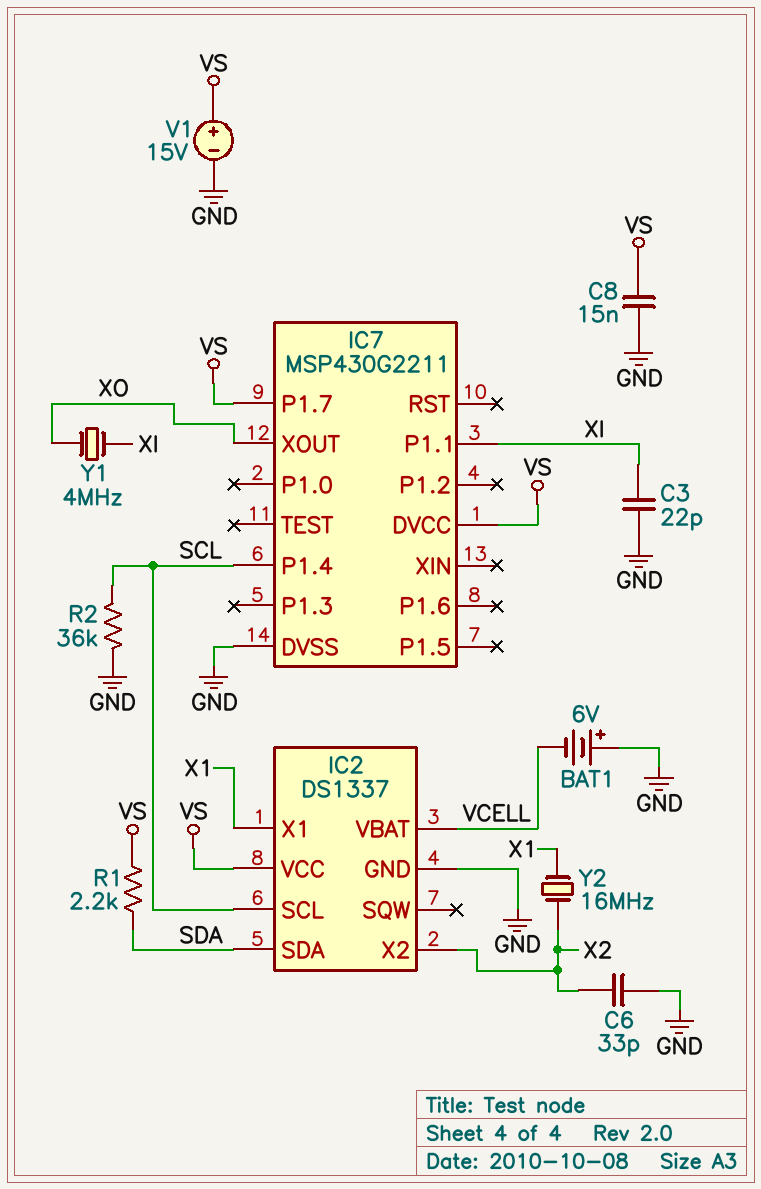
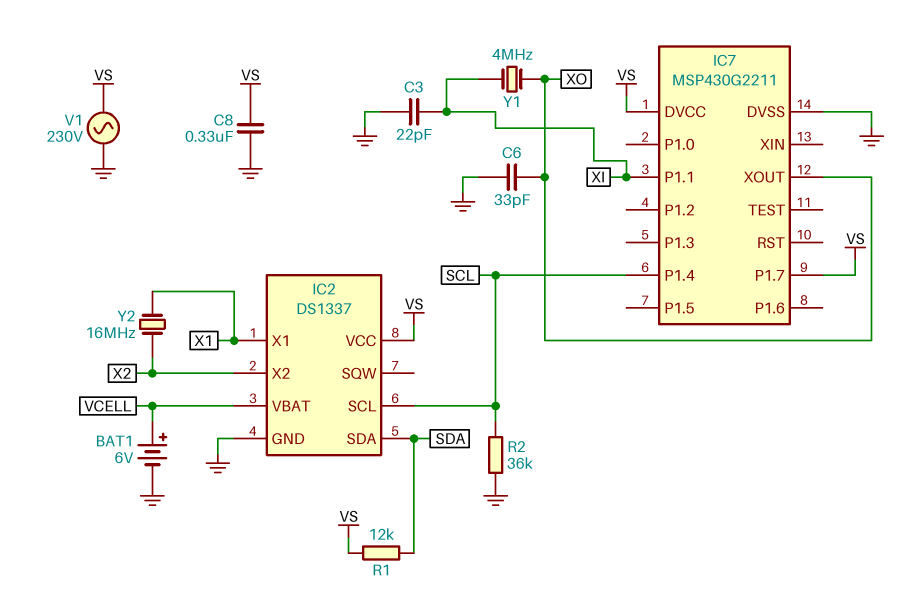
BAT1: 6V (plus GND, minus VCELL) -> 6V (plus VCELL, minus GND)
C6: 33pF (GND, X2) -> 33pF (GND, XO)
C8: 15nF (GND, VS) -> 330nF (GND, VS)
R1: 2.2k (SDA, VS) -> 12k (SDA, VS)
V1: 15V (plus VS, minus GND) -> AC 230V (GND, VS)

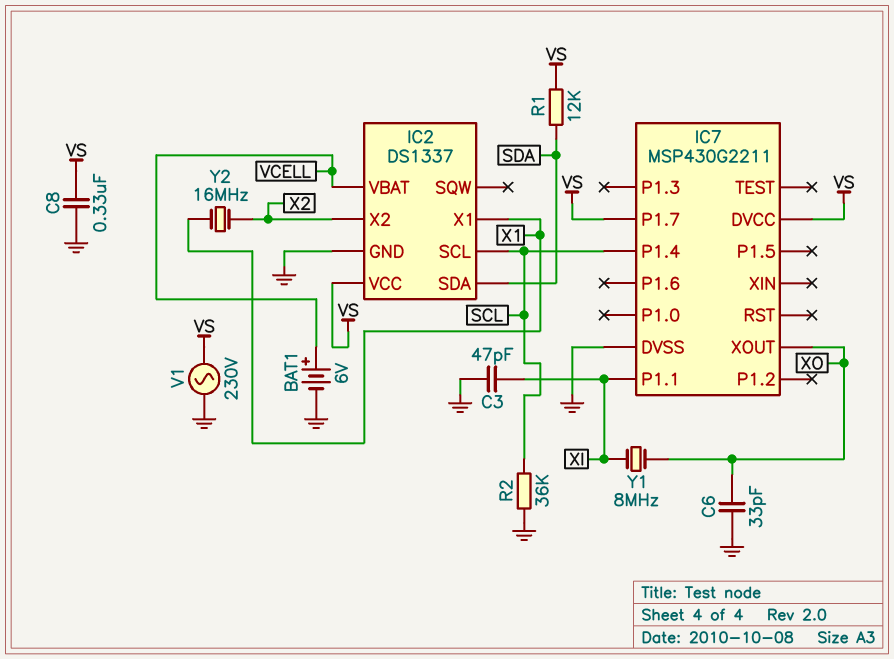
C3: 22pF (GND, XI) -> 47pF (GND, XI)
Y1: 4MHz (XI, XO) -> 8MHz (XI, XO)

